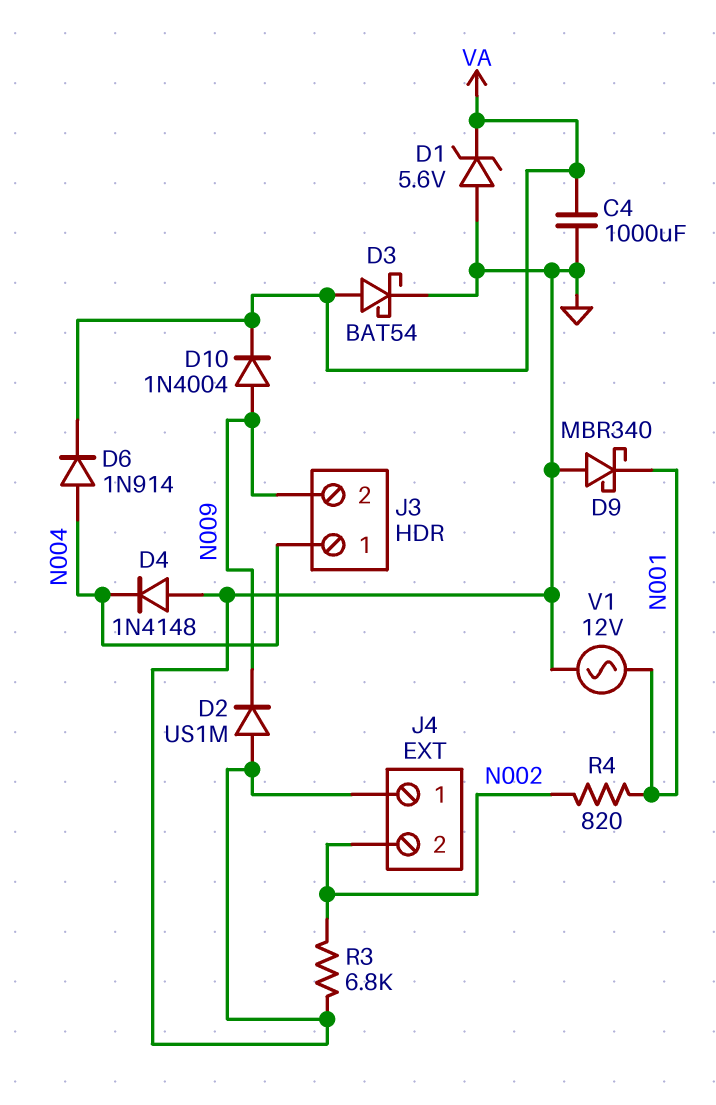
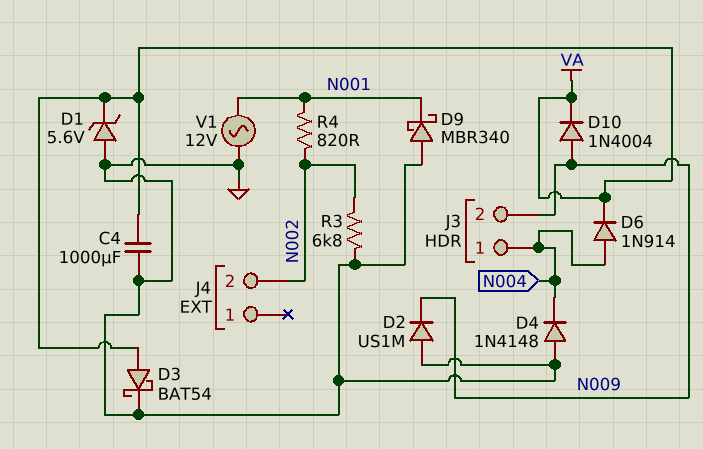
J4 pin 1: GND -> none

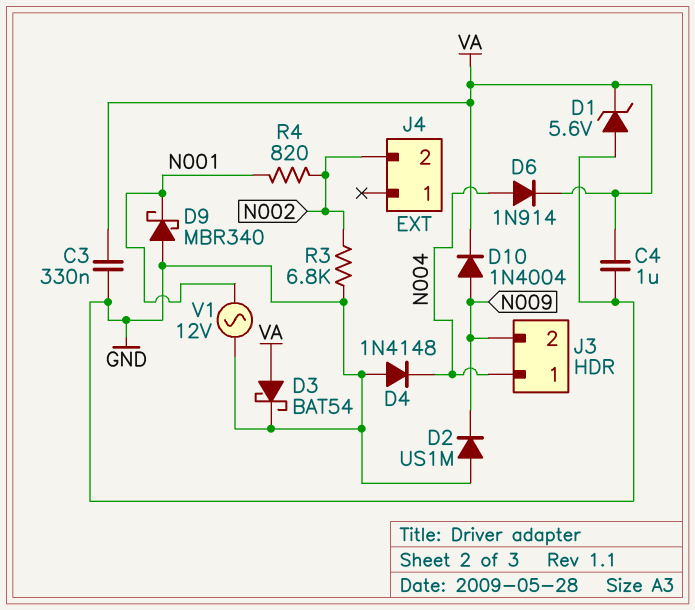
C3: none -> 330nF (GND, VA)
C4: 1000uF (GND, VA) -> 1uF (GND, VA)

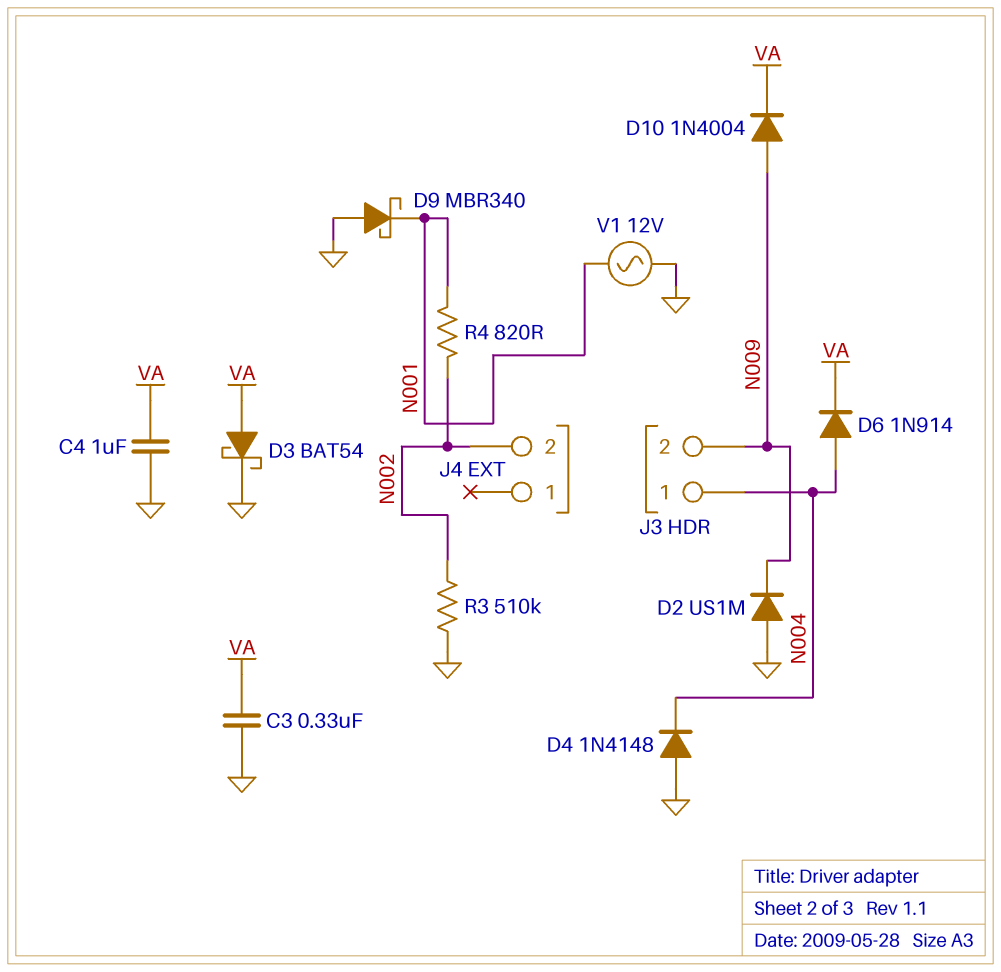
D1: zener 5.6V (A GND, K VA) -> none
R3: 6.8k (GND, N002) -> 510k (GND, N002)

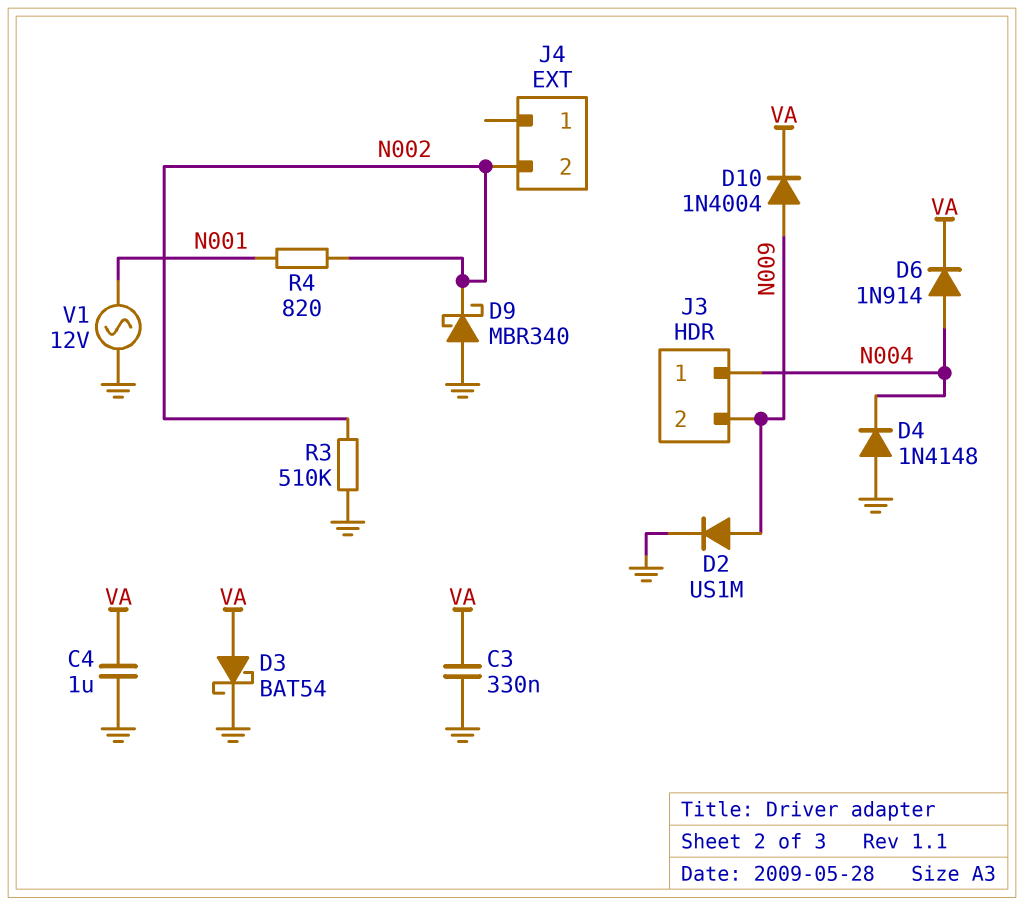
D2: diode US1M (A GND, K N009) -> diode US1M (A N009, K GND)
D9: schottky MBR340 (A GND, K N001) -> schottky MBR340 (A GND, K N002)

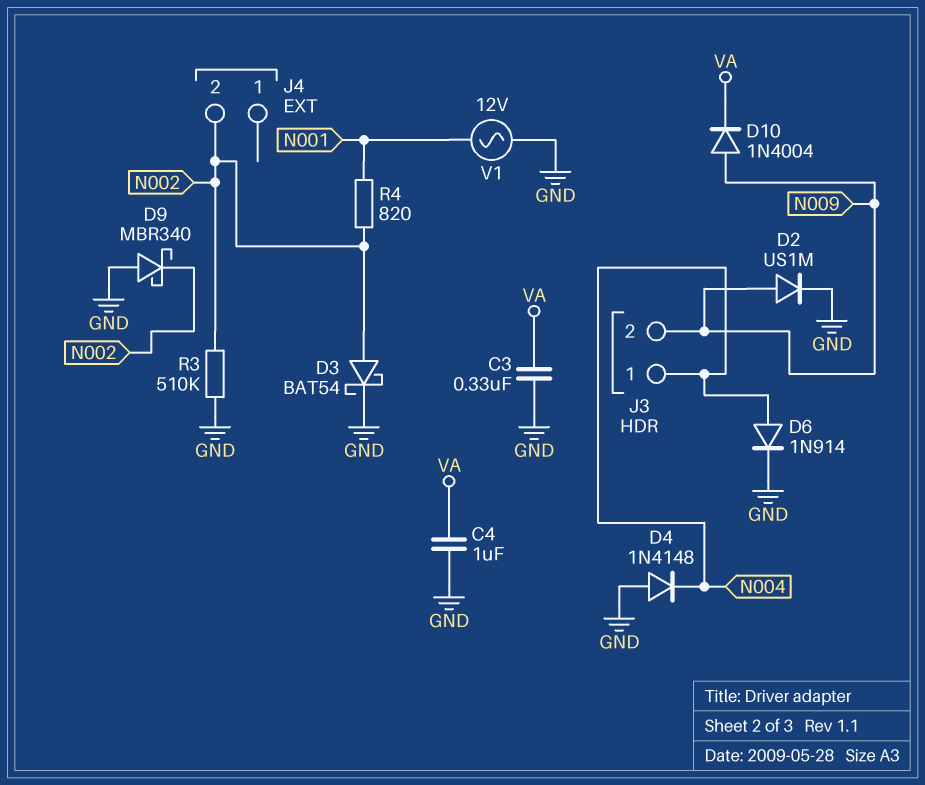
D3: schottky BAT54 (A VA, K GND) -> schottky BAT54 (A N002, K GND)
D6: diode 1N914 (A N004, K VA) -> diode 1N914 (A N004, K GND)

